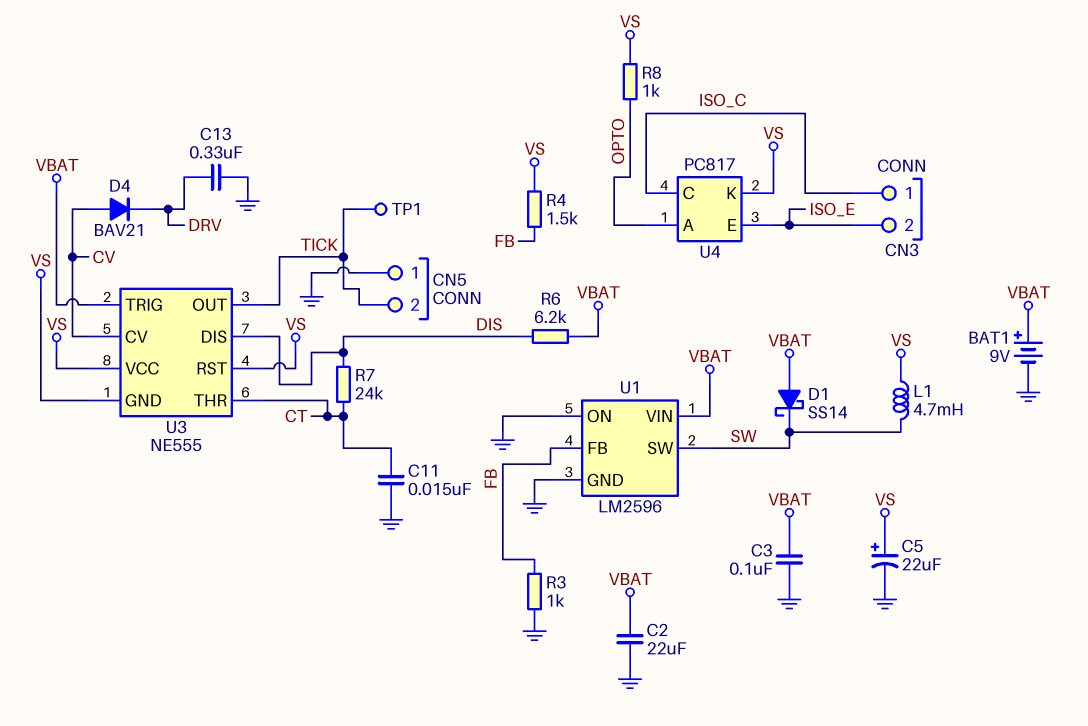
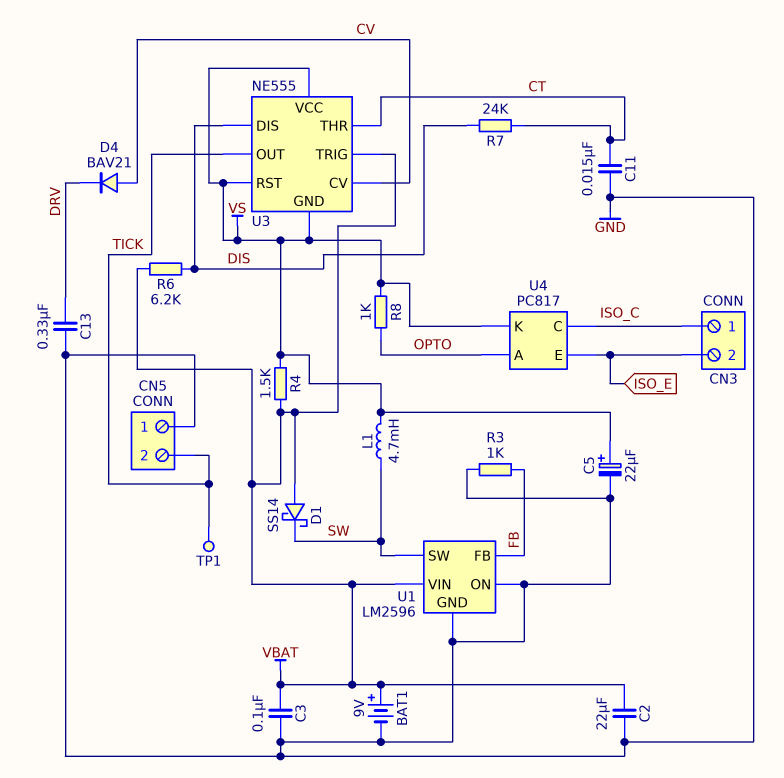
R4: 1.5k (FB, VS) -> 1.5k (VBAT, VS)

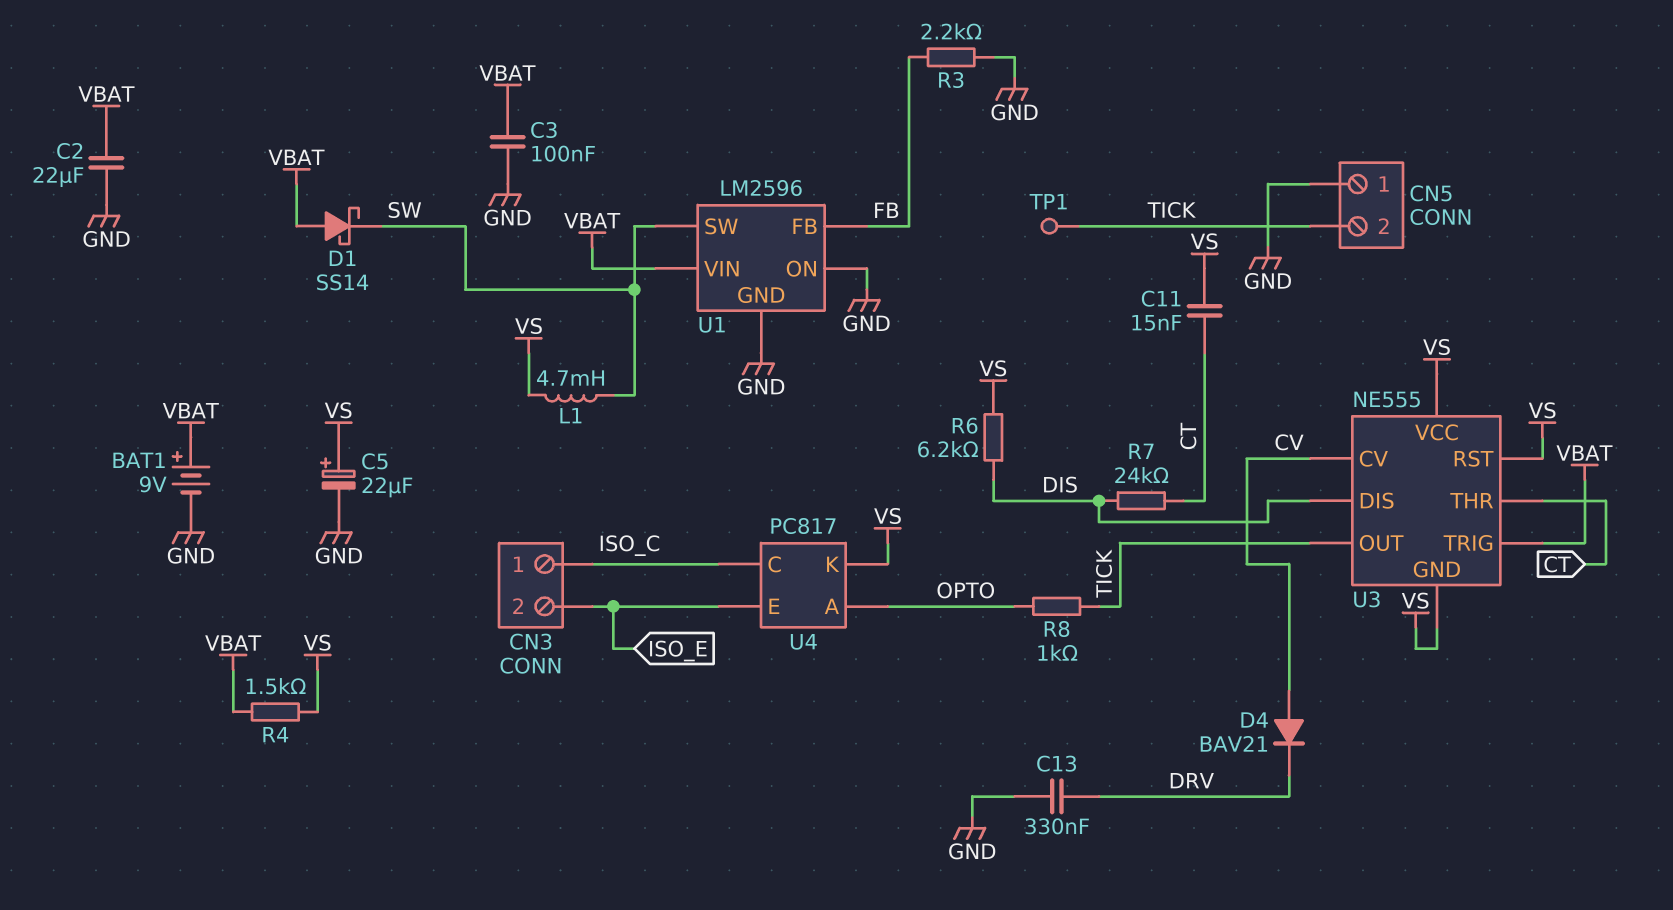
C11: 15nF (CT, GND) -> 15nF (CT, VS)
R3: 1k (FB, GND) -> 2.2k (FB, GND)
R6: 6.2k (DIS, VBAT) -> 6.2k (DIS, VS)
R8: 1k (OPTO, VS) -> 1k (OPTO, TICK)

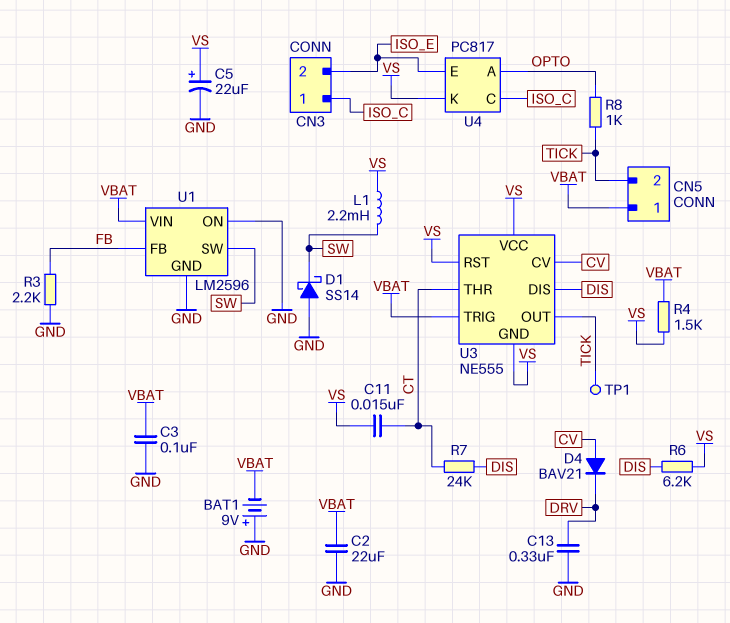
BAT1: 9V (plus VBAT, minus GND) -> 9V (plus GND, minus VBAT)
CN5 pin 1: GND -> VBAT
D1: schottky SS14 (A VBAT, K SW) -> schottky SS14 (A GND, K SW)
L1: 4.7mH (SW, VS) -> 2.2mH (SW, VS)

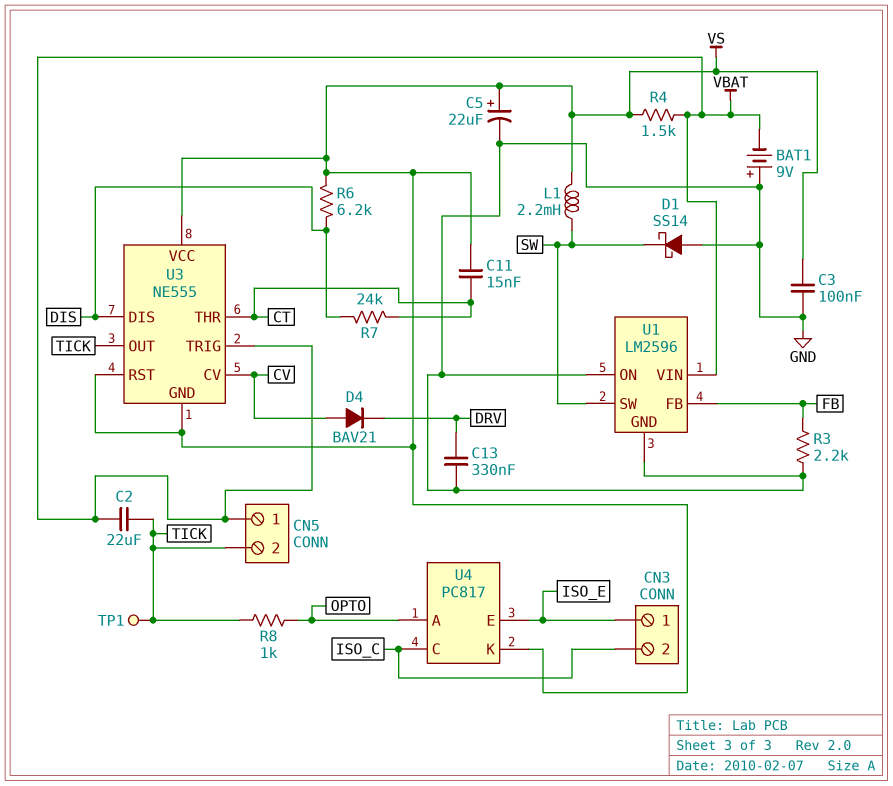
C2: 22uF (GND, VBAT) -> 22uF (TICK, VBAT)
C3: 100nF (GND, VBAT) -> 100nF (GND, VS)
CN3 pin 1: ISO_C -> ISO_E
CN3 pin 2: ISO_E -> ISO_C

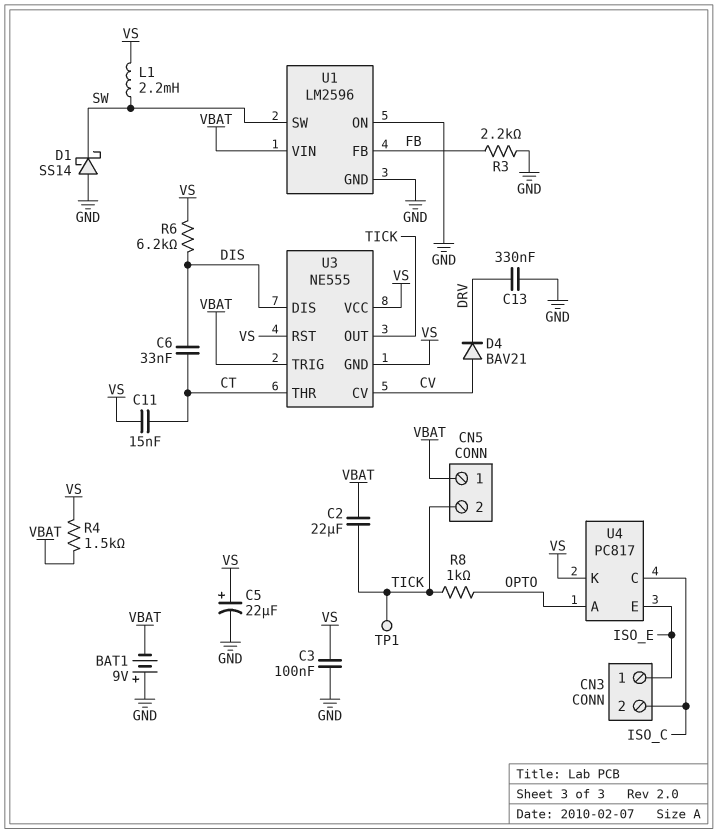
C6: none -> 33nF (CT, DIS)
R7: 24k (CT, DIS) -> none

